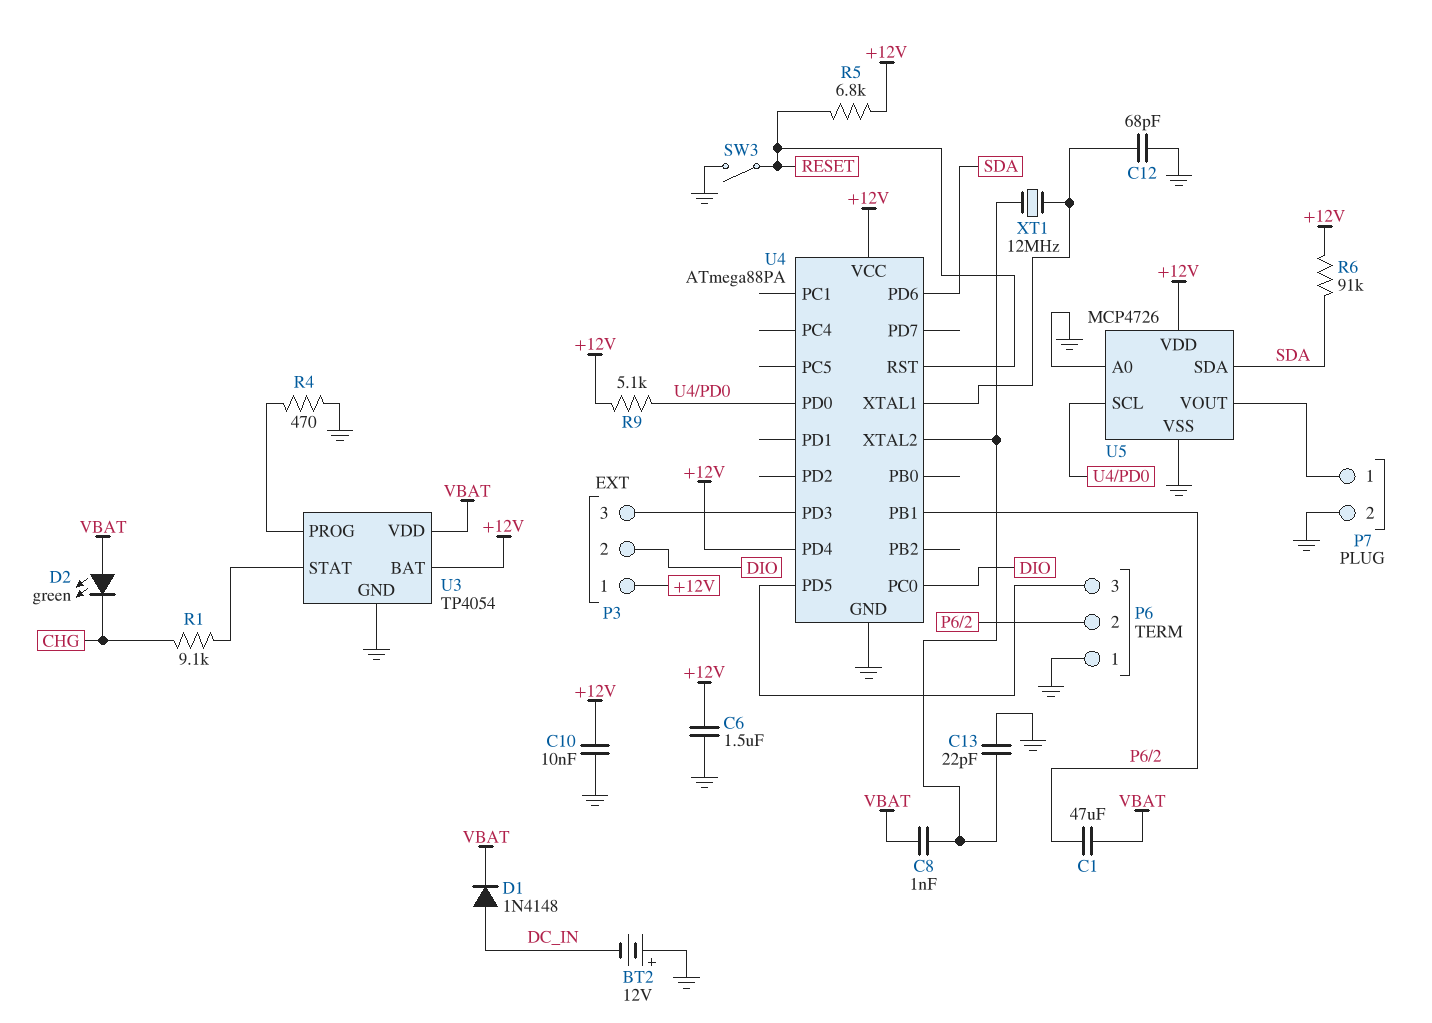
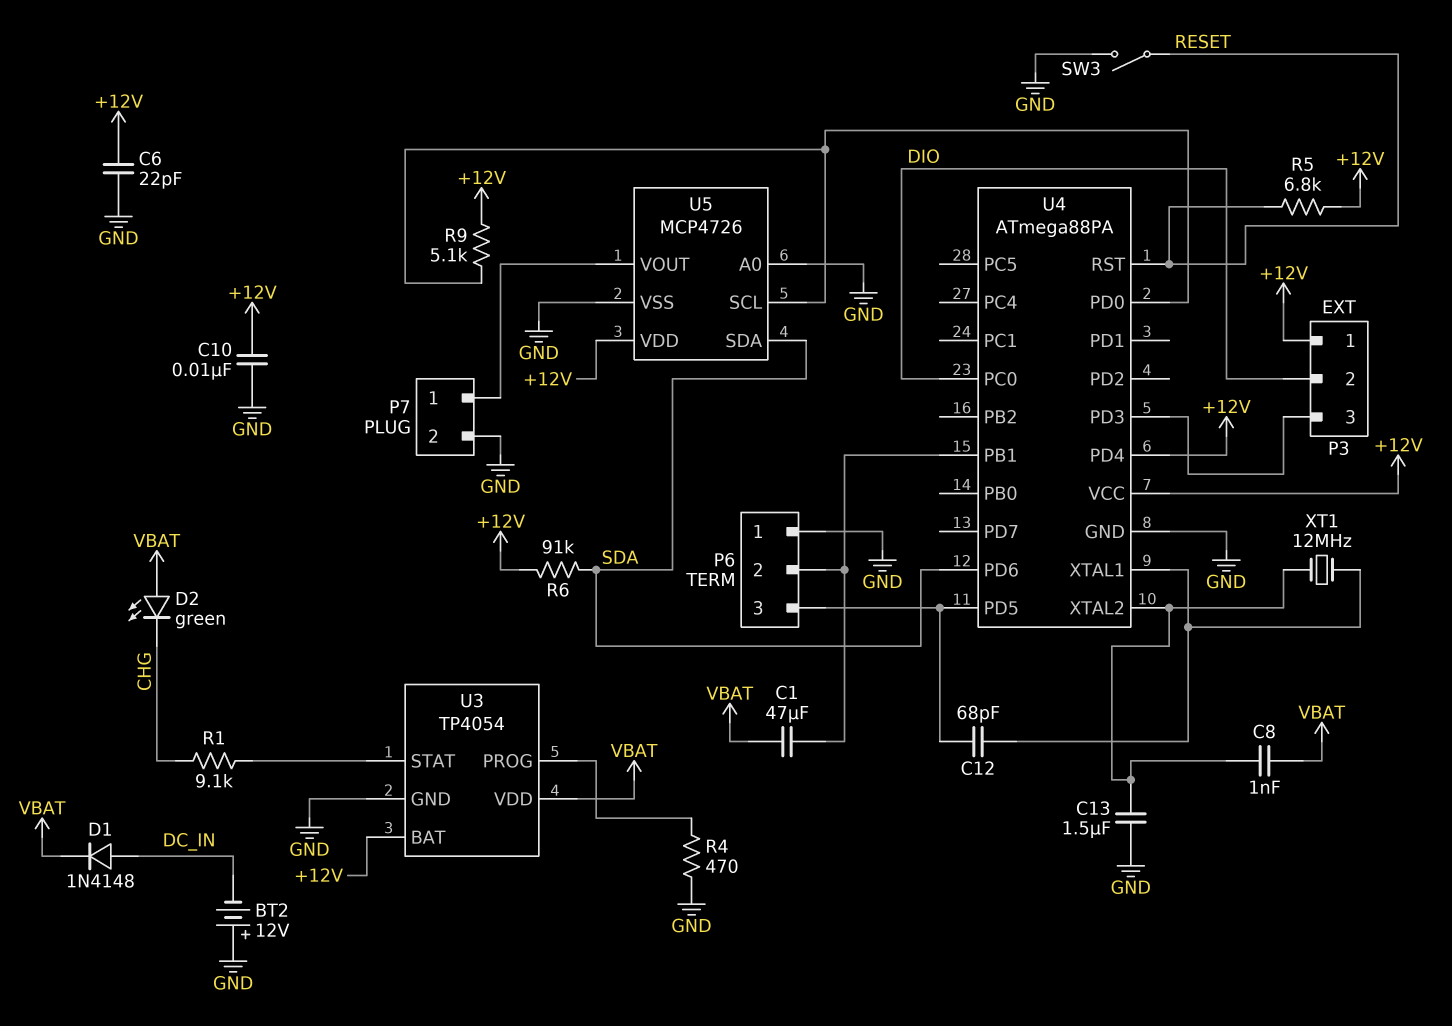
C6: 1.5uF (+12V, GND) -> 22pF (+12V, GND)
C12: 68pF (GND, U4/XTAL1) -> 68pF (P6/3, U4/XTAL1)
C13: 22pF (GND, U4/XTAL2) -> 1.5uF (GND, U4/XTAL2)

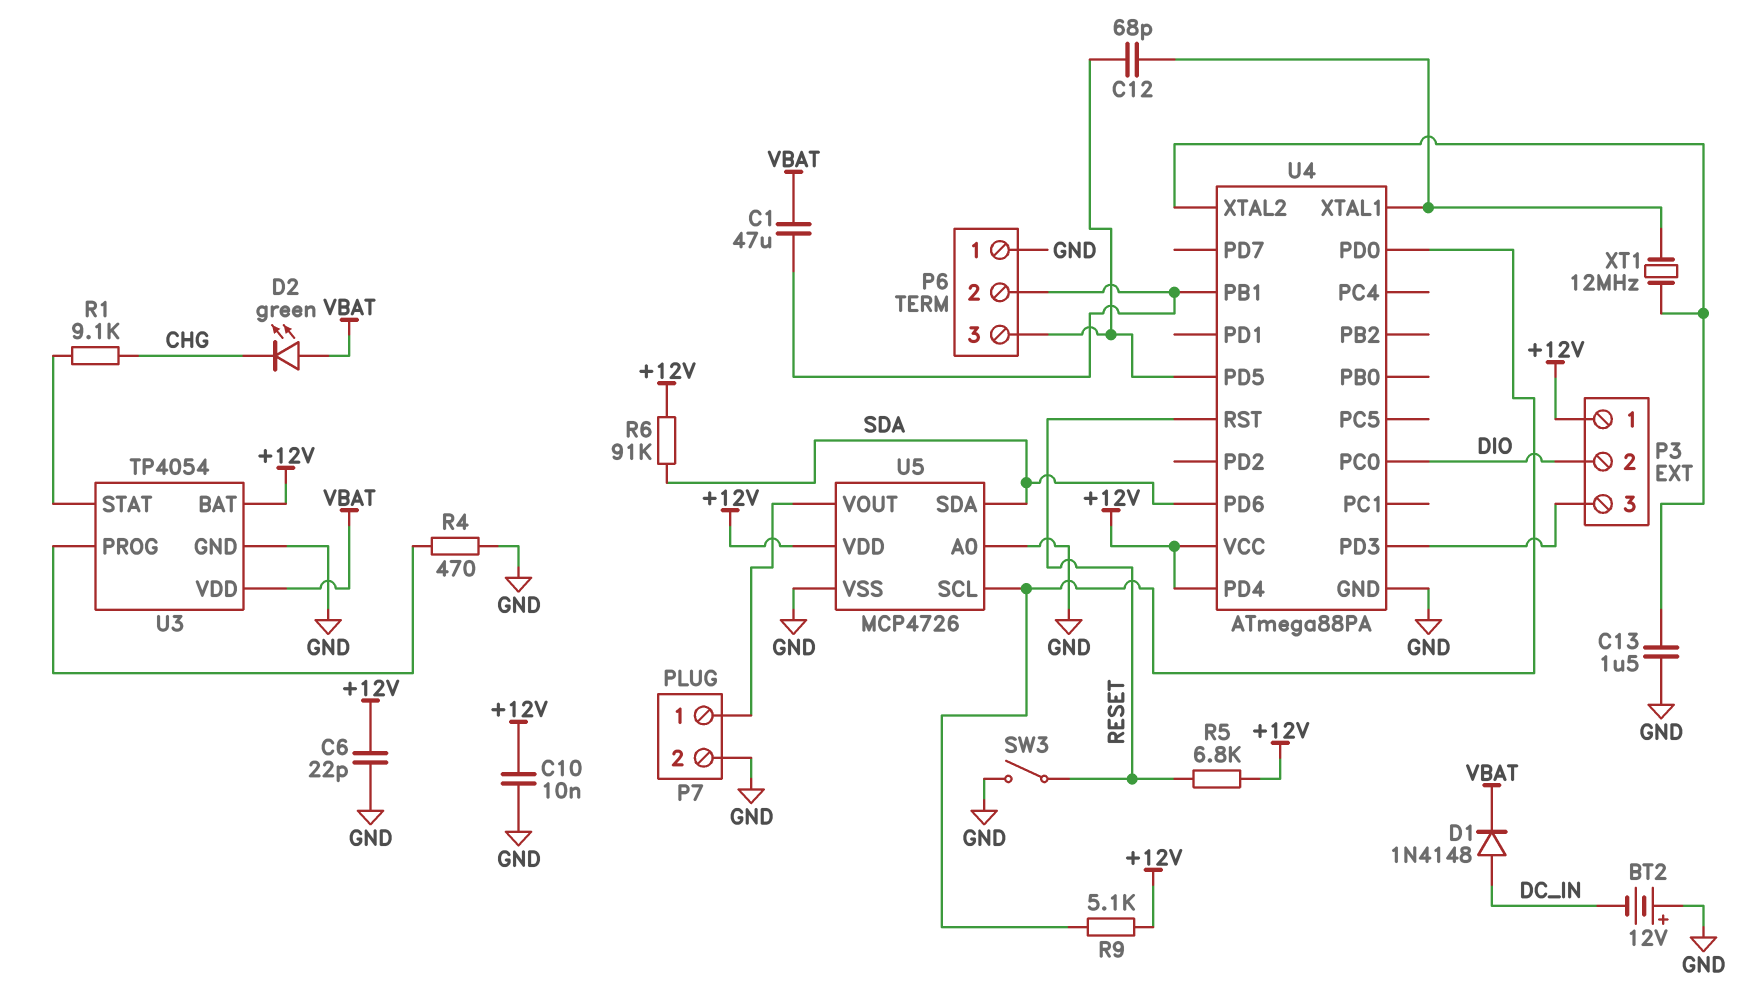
C8: 1nF (U4/XTAL2, VBAT) -> none

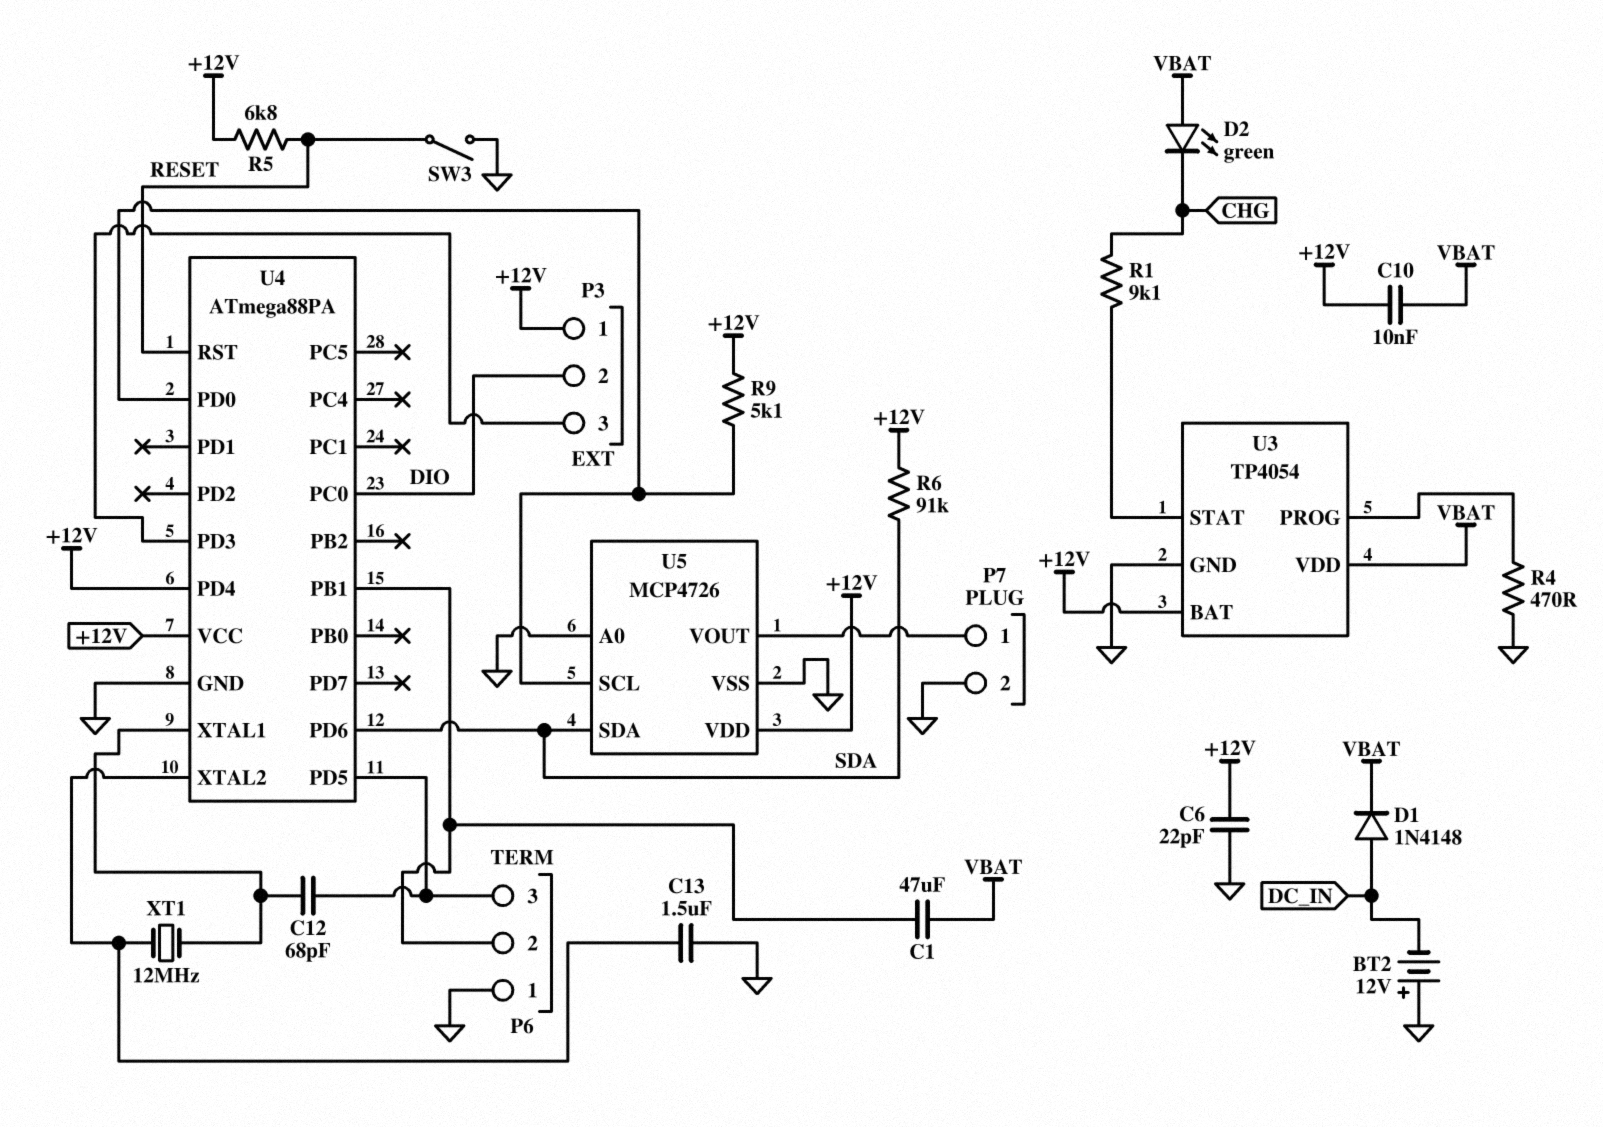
C10: 10nF (+12V, GND) -> 10nF (+12V, VBAT)

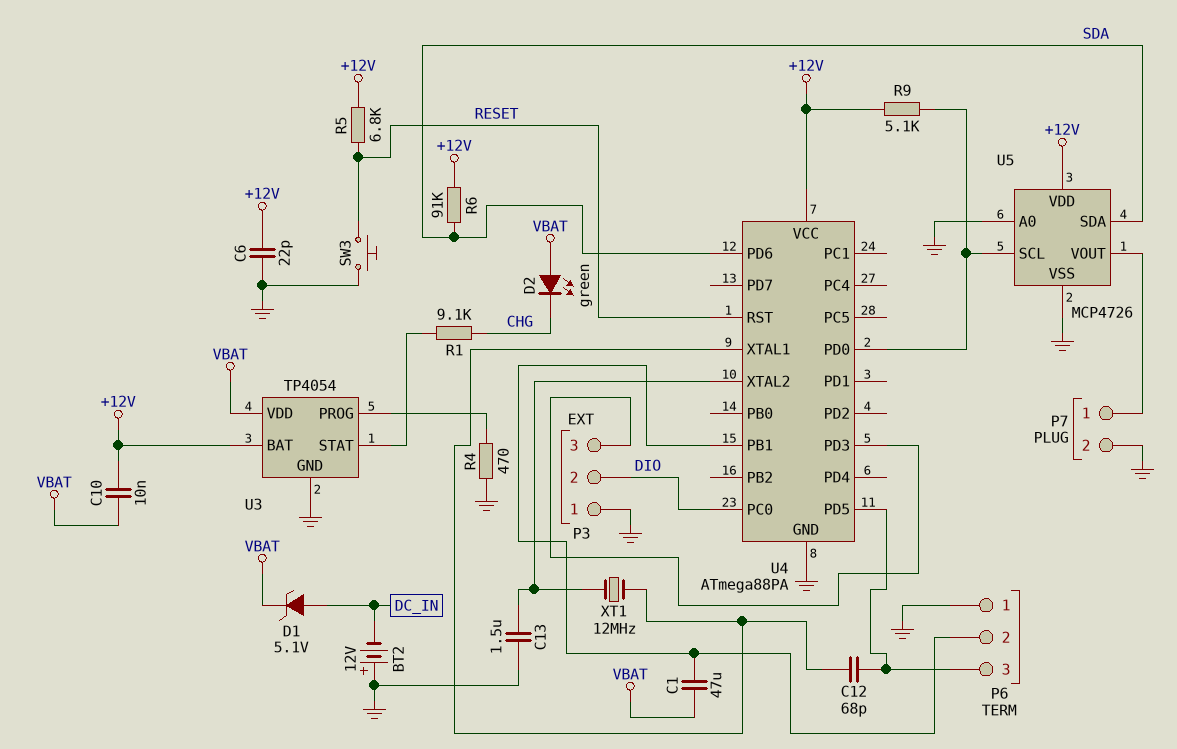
D1: diode 1N4148 (A DC_IN, K VBAT) -> zener 5.1V (A DC_IN, K VBAT)
P3 pin 1: +12V -> GND
SW3: switch (GND, RESET) -> button (GND, RESET)
U4 pin PD4: +12V -> none

